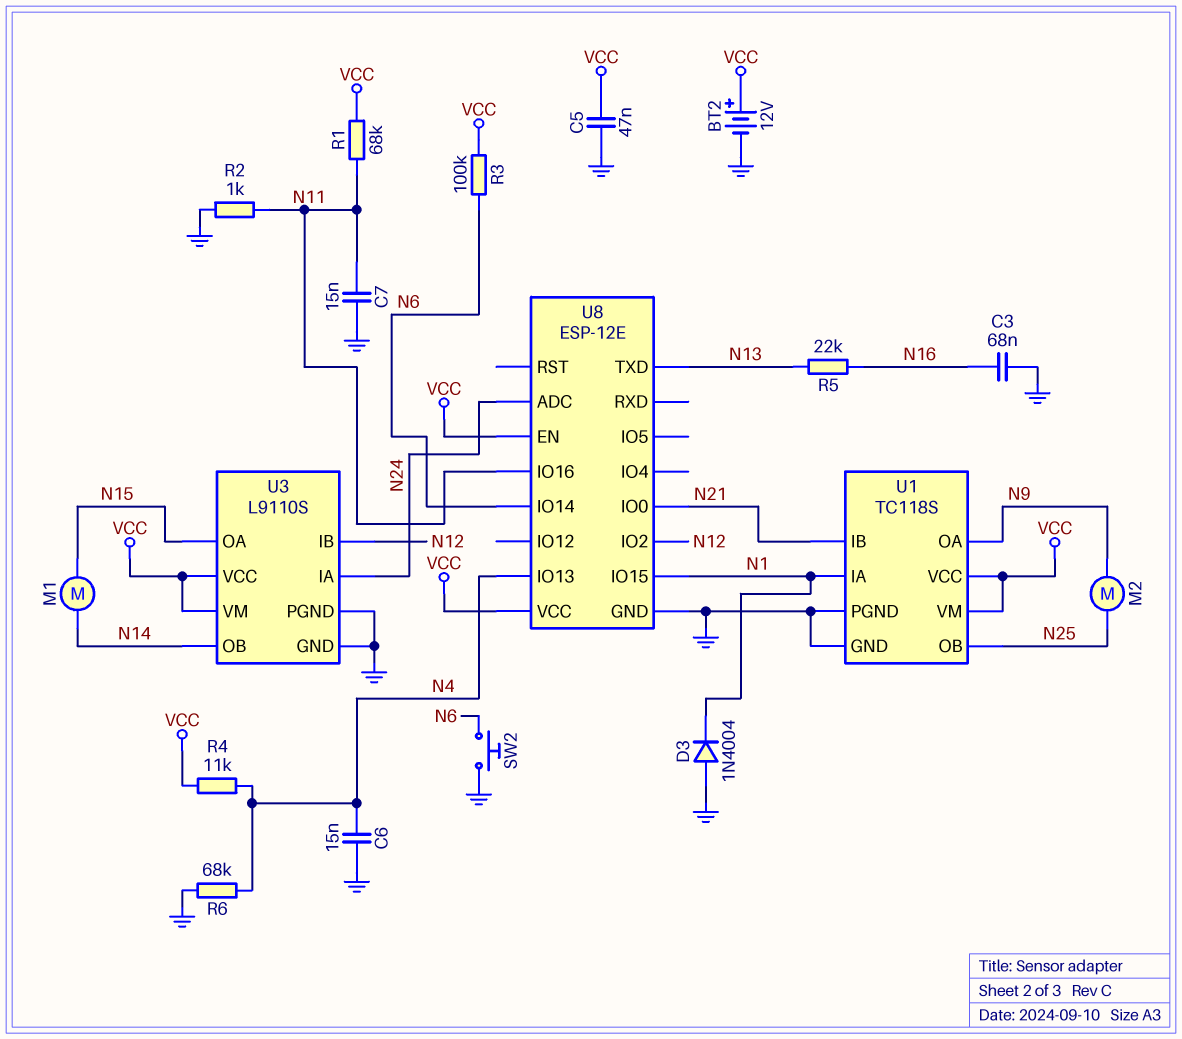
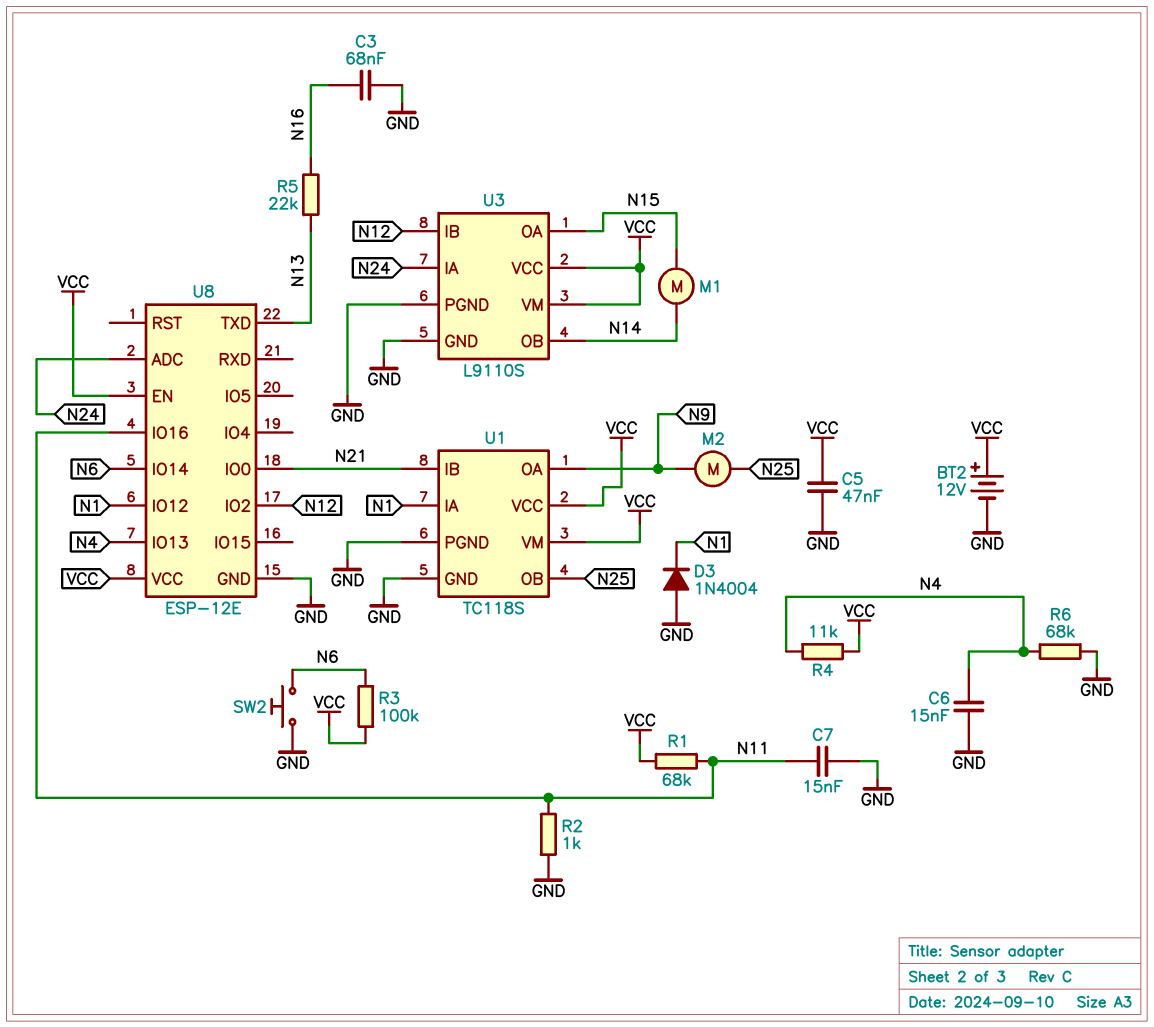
U8 pin IO12: none -> N1
U8 pin IO15: N1 -> none

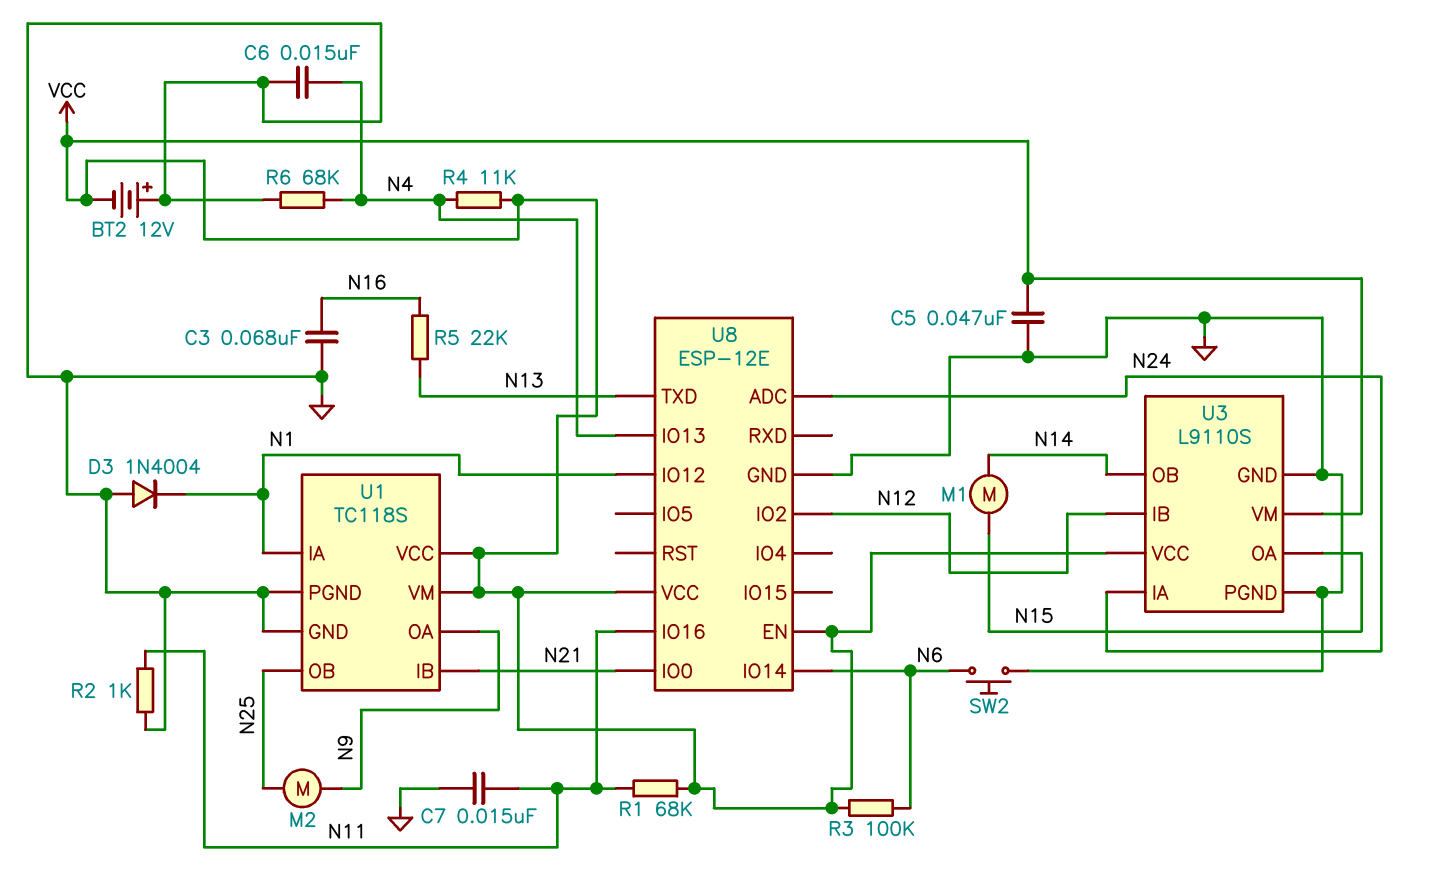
BT2: 12V (plus VCC, minus GND) -> 12V (plus GND, minus VCC)

